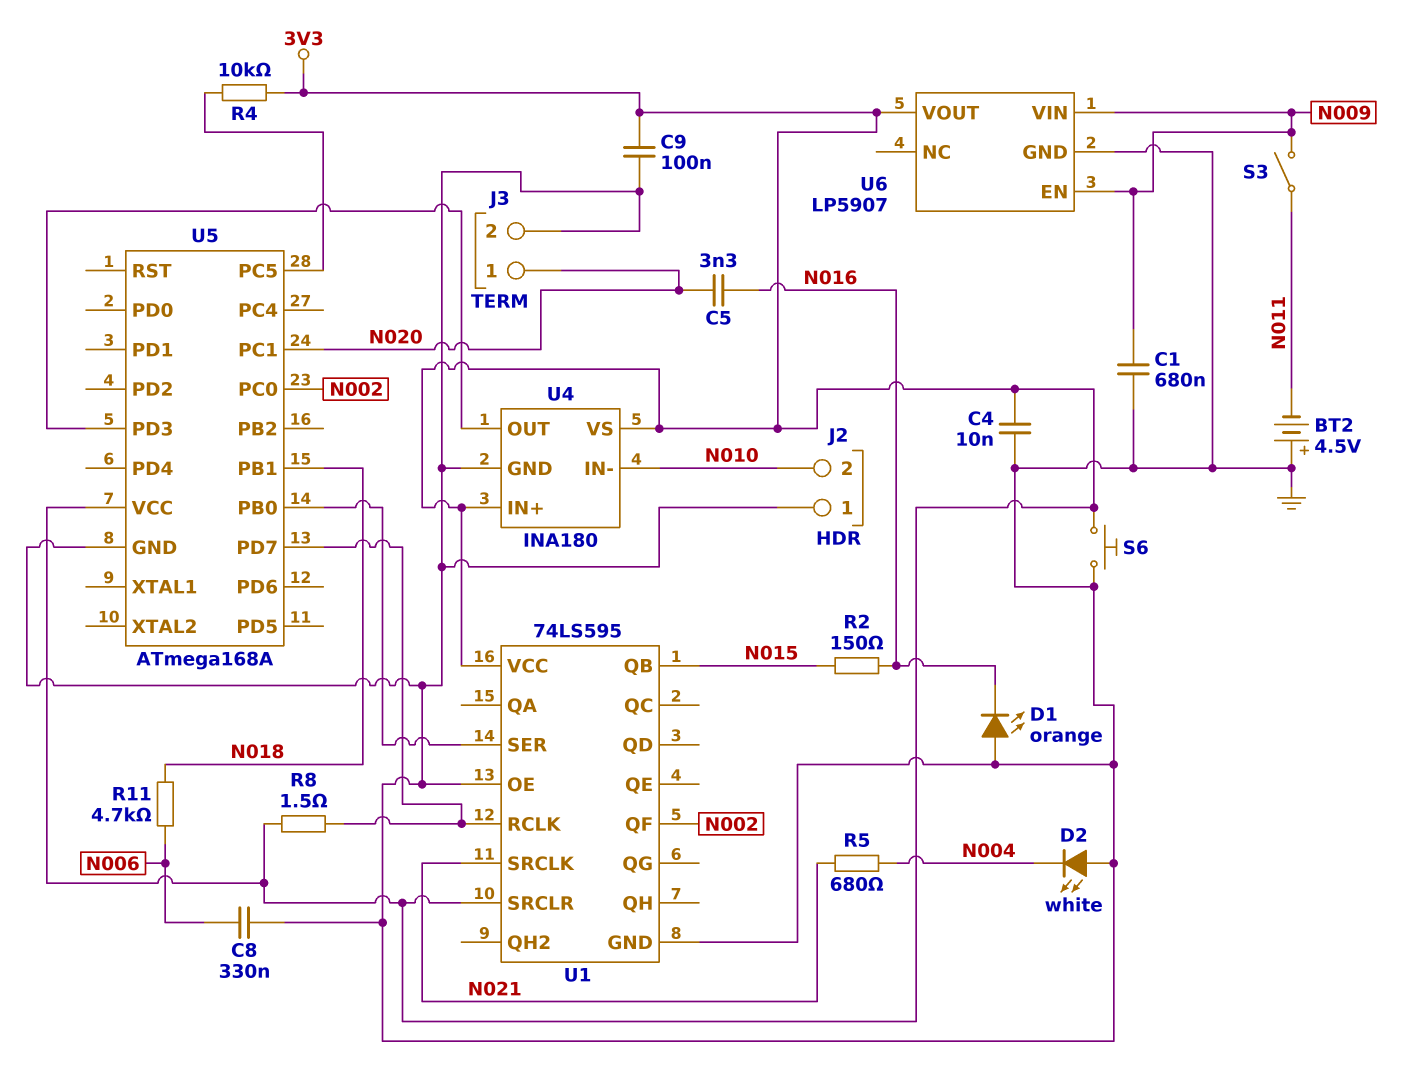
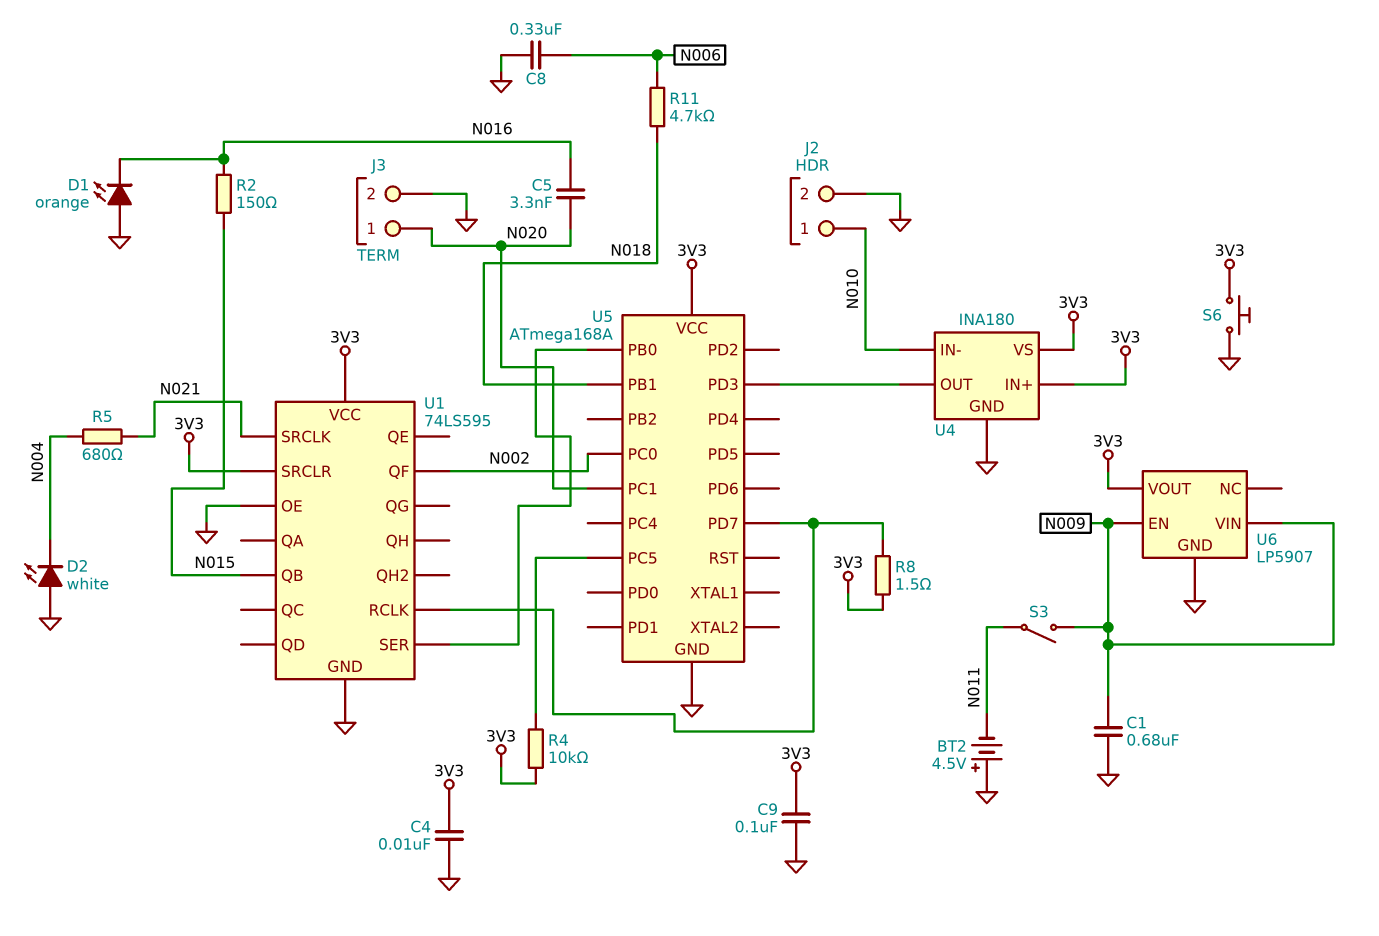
J2 pin 1: GND -> N010
J2 pin 2: N010 -> GND

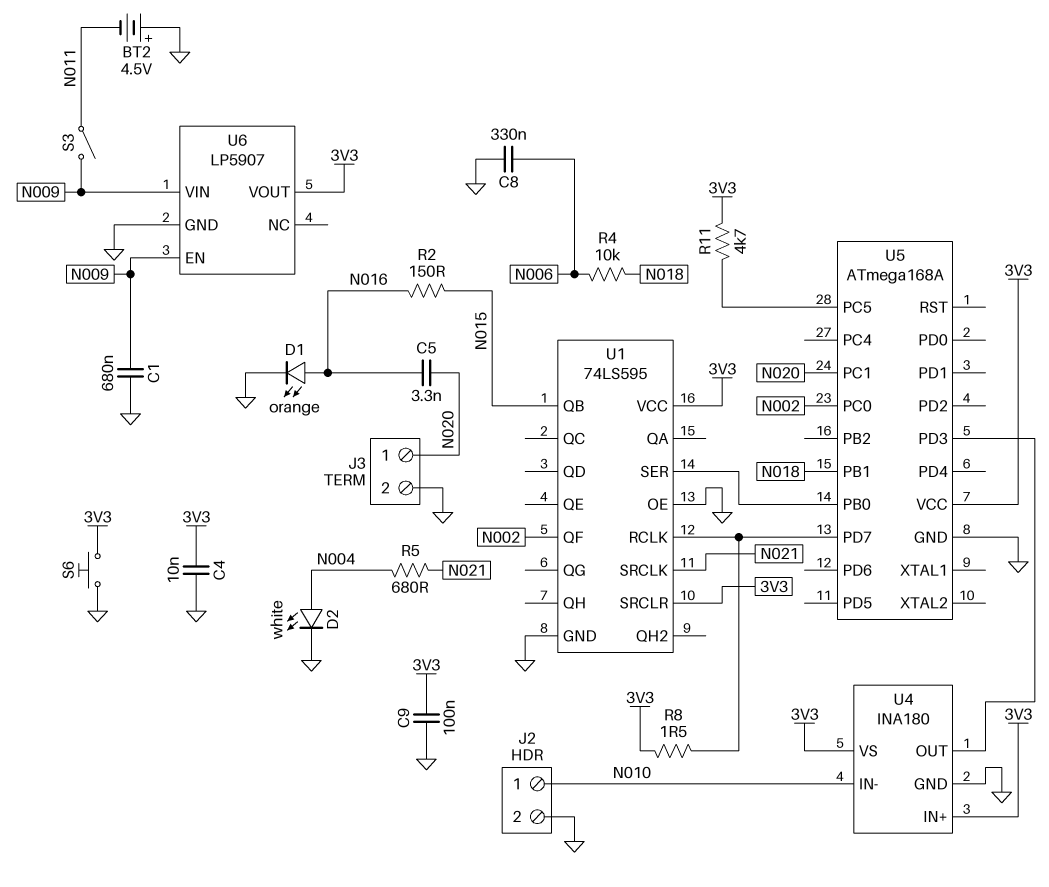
D1: LED orange (A GND, K N016) -> LED orange (A N016, K GND)
D2: LED white (A GND, K N004) -> LED white (A N004, K GND)
R4: 10k (3V3, U5/PC5) -> 10k (N006, N018)
R11: 4.7k (N006, N018) -> 4.7k (3V3, U5/PC5)

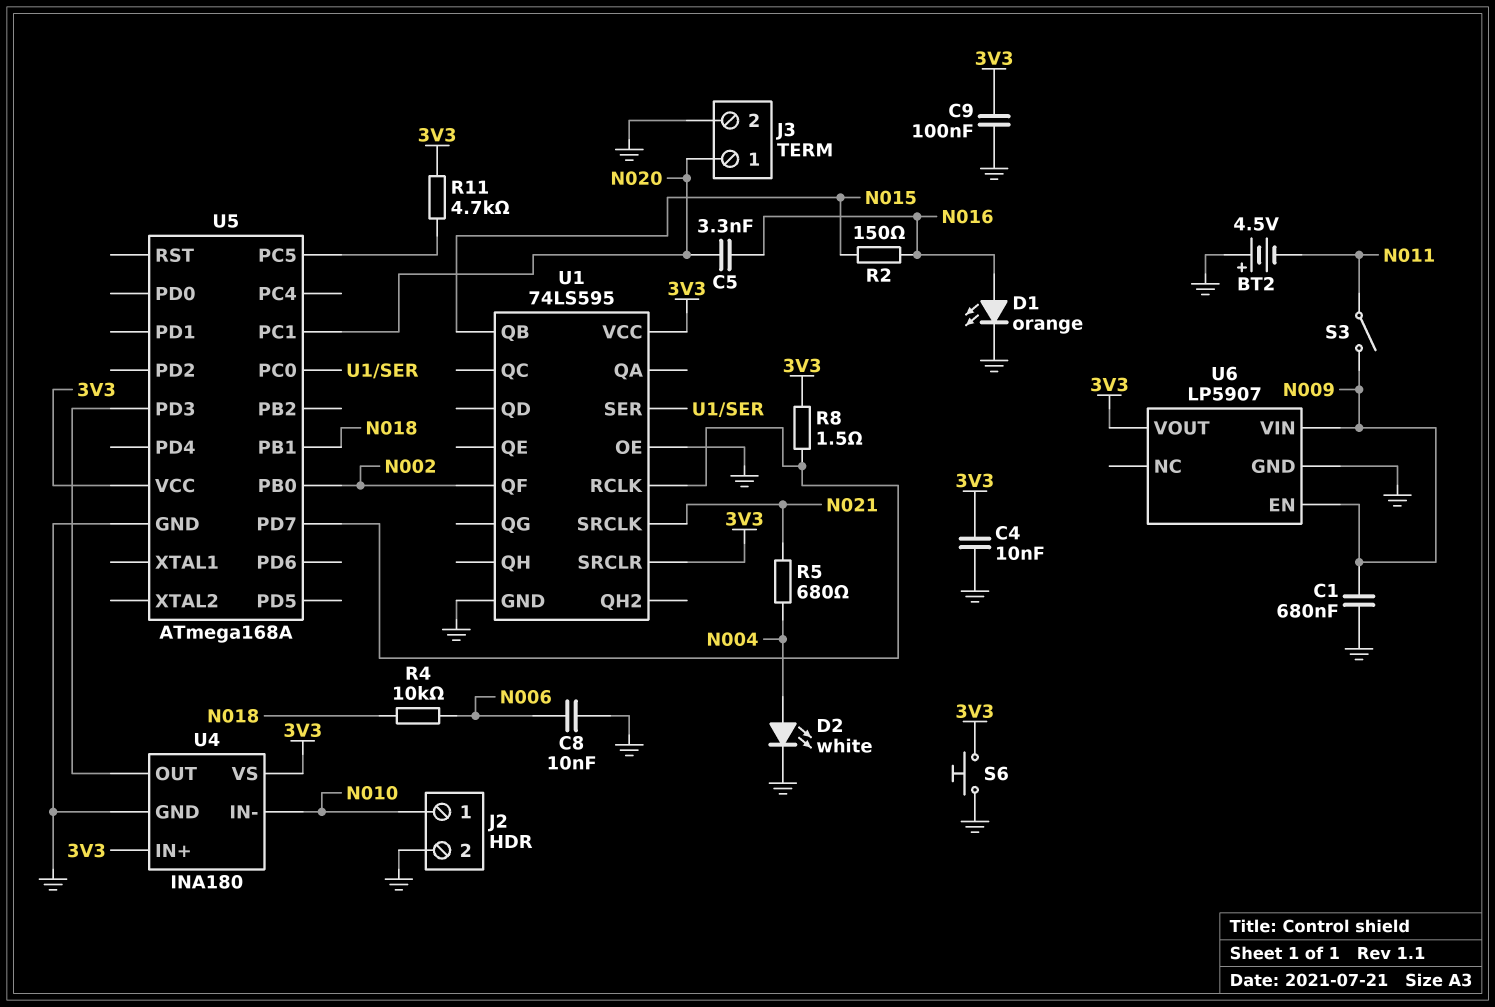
C8: 330nF (GND, N006) -> 10nF (GND, N006)
U5 pin PB0: U1/SER -> N002
U5 pin PC0: N002 -> U1/SER

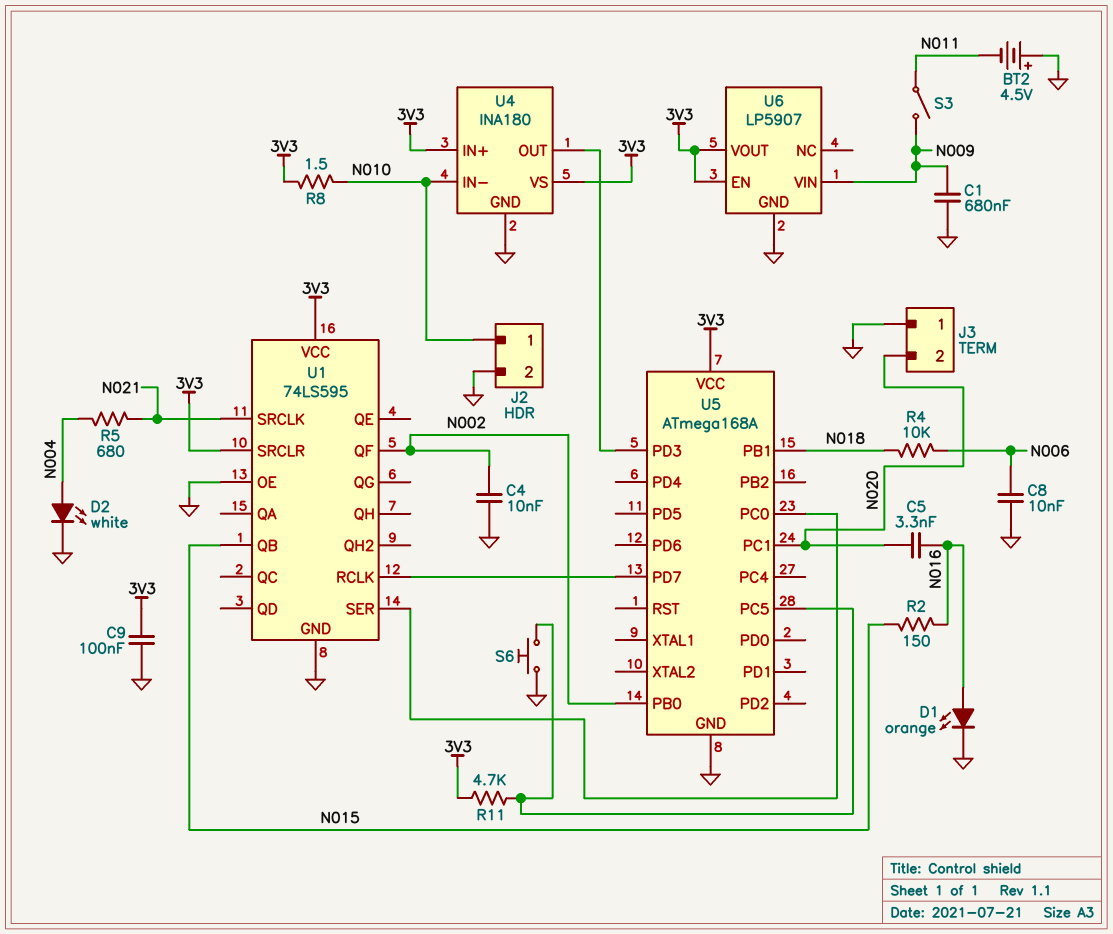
C4: 10nF (3V3, GND) -> 10nF (GND, N002)
J3 pin 1: N020 -> GND
J3 pin 2: GND -> N020
R8: 1.5 (3V3, U1/RCLK) -> 1.5 (3V3, N010)
S6: button (3V3, GND) -> button (GND, U5/PC5)
U6 pin EN: N009 -> 3V3

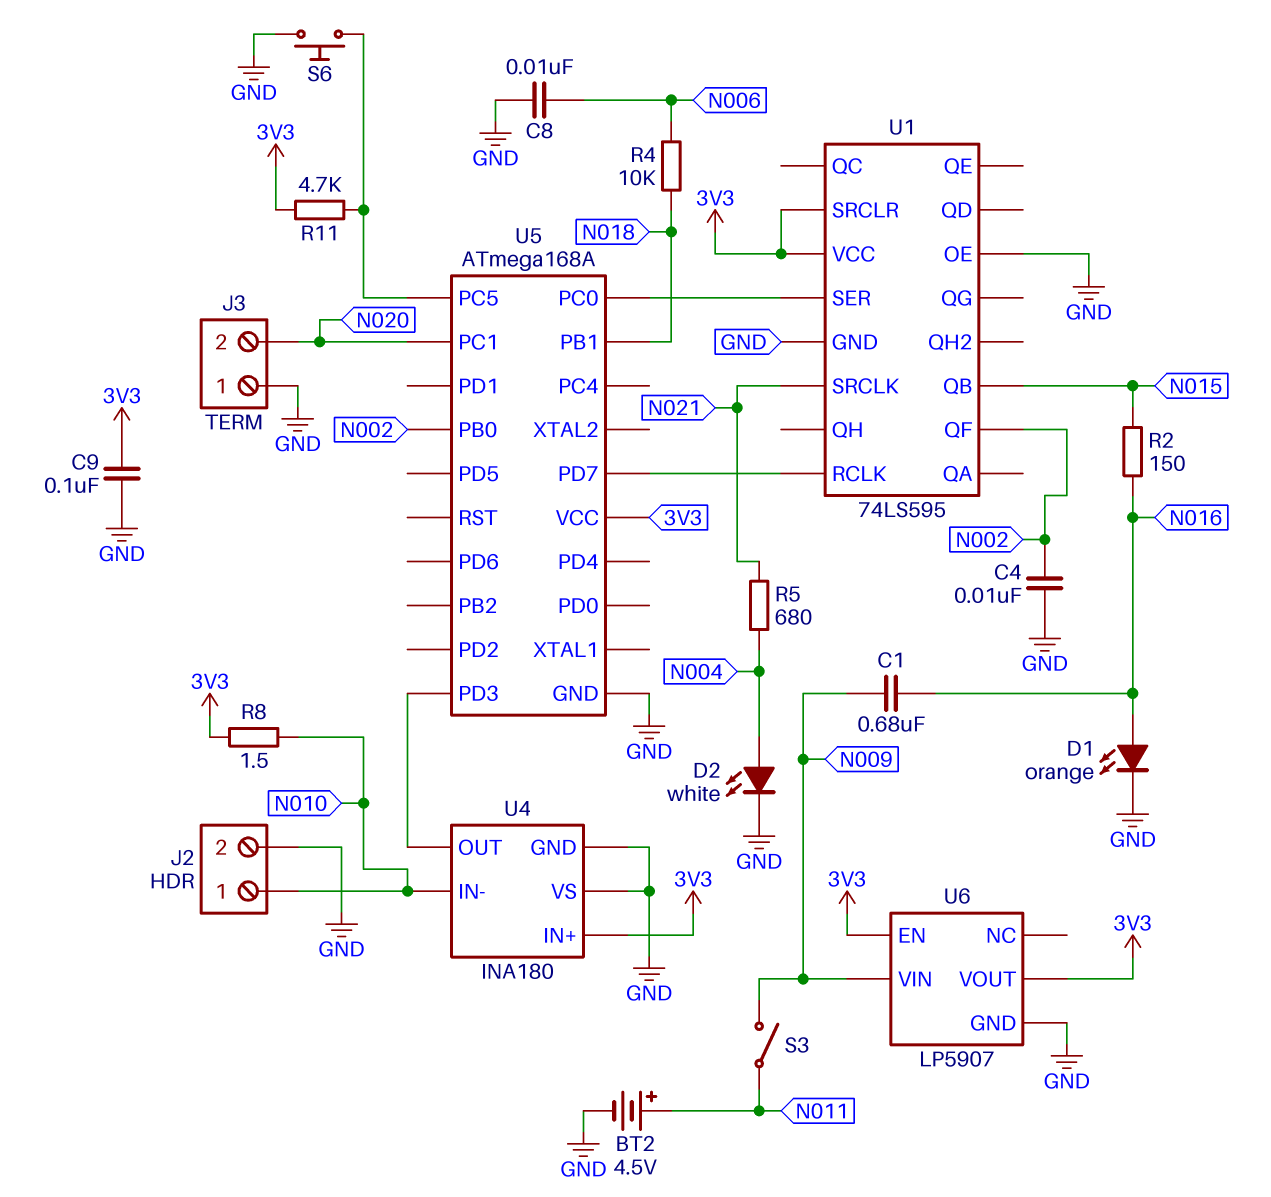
BT2: 4.5V (plus GND, minus N011) -> 4.5V (plus N011, minus GND)
C1: 680nF (GND, N009) -> 680nF (N009, N016)
C5: 3.3nF (N016, N020) -> none
U4 pin VS: 3V3 -> GND

